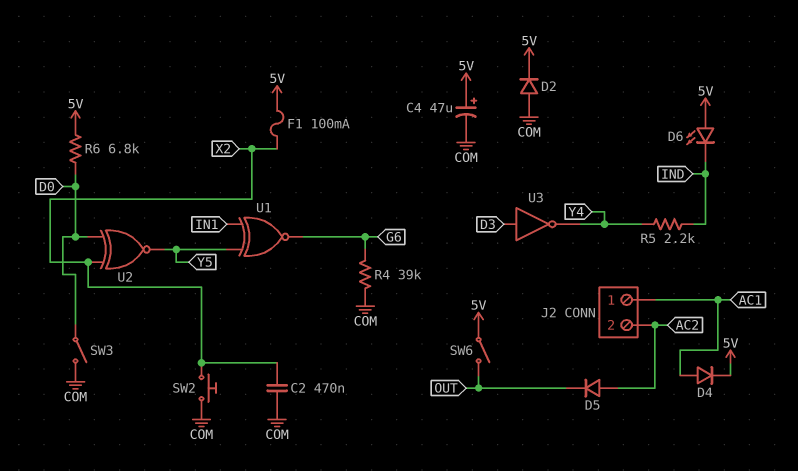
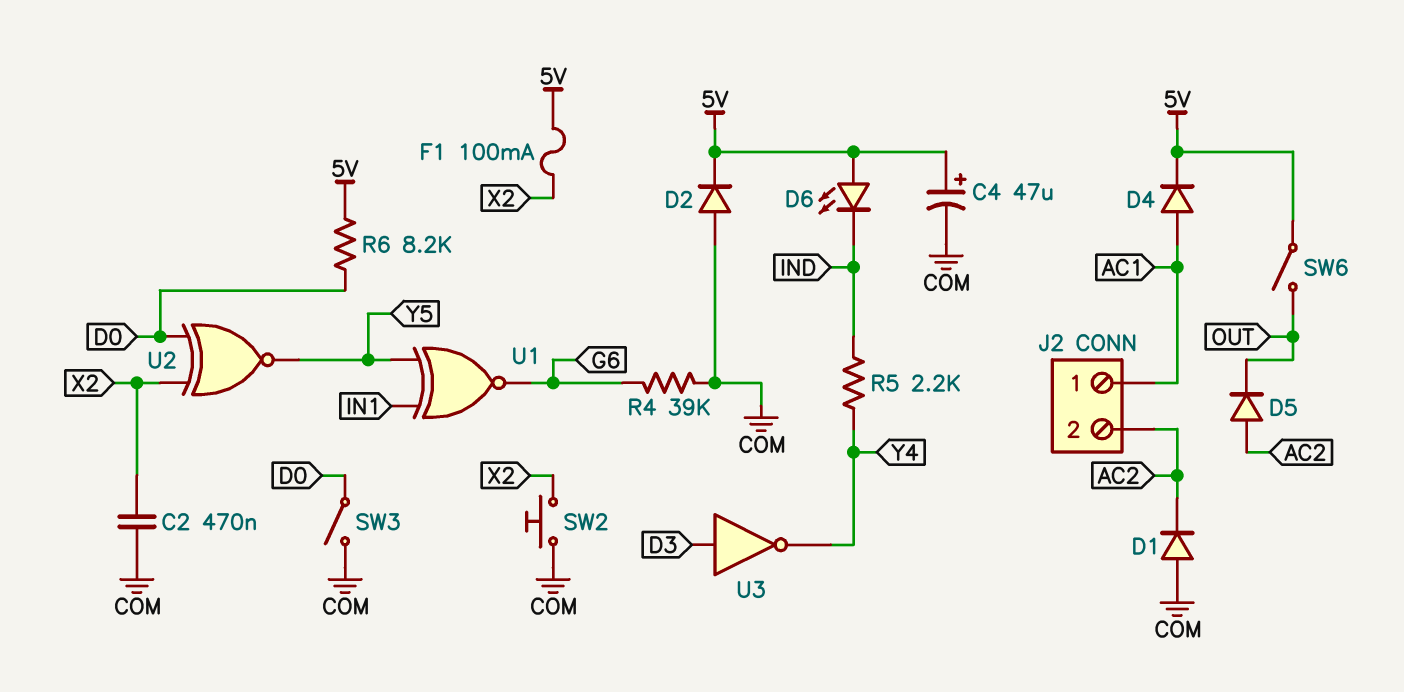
D1: none -> diode (A COM, K AC2)
R6: 6.8k (5V, D0) -> 8.2k (5V, D0)

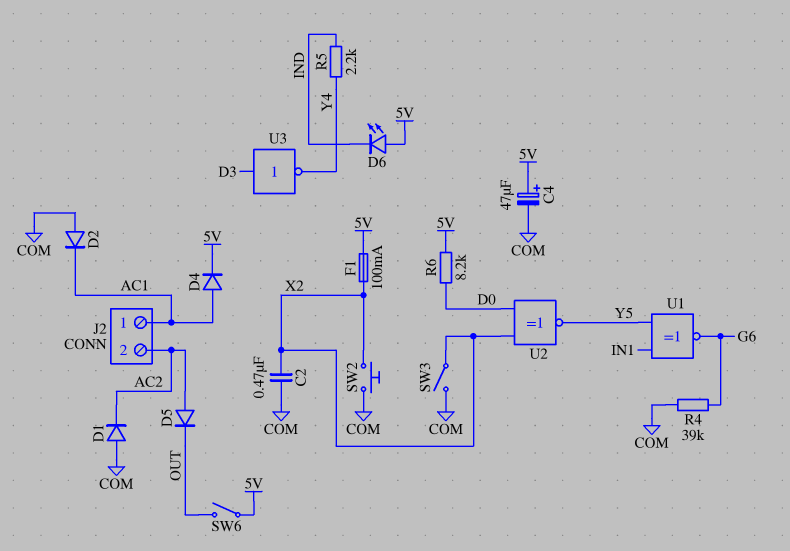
D2: diode (A COM, K 5V) -> diode (A COM, K AC1)
SW3: switch (COM, D0) -> switch (COM, X2)

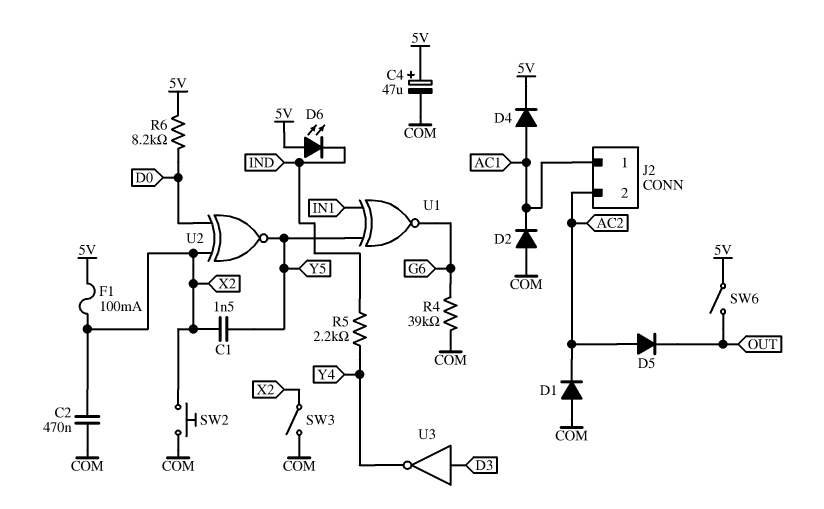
C1: none -> 1.5nF (X2, Y5)

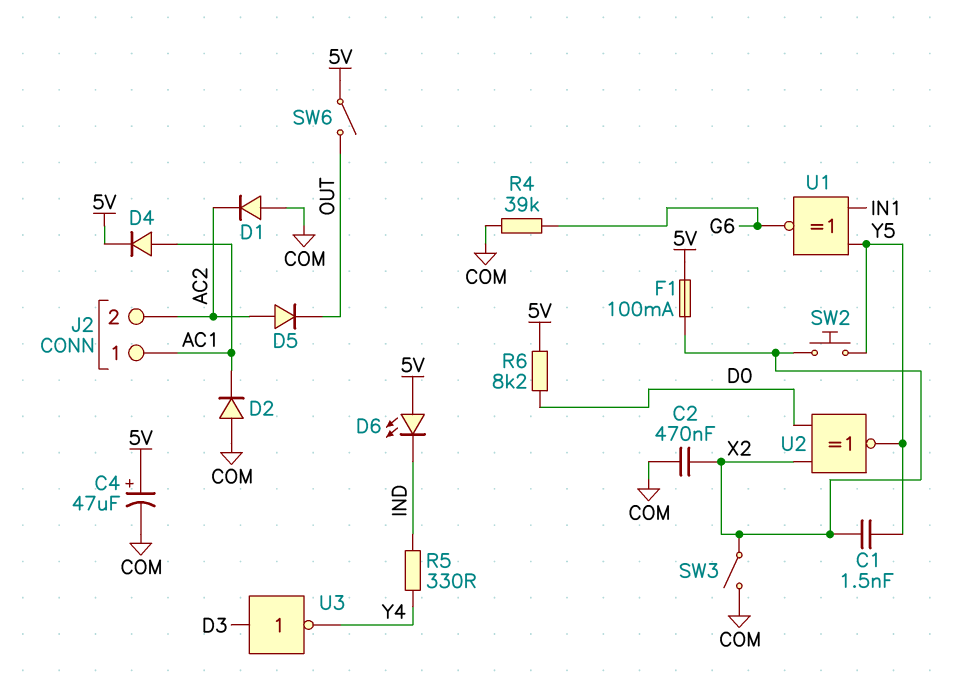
R5: 2.2k (IND, Y4) -> 330 (IND, Y4)
SW2: button (COM, X2) -> button (X2, Y5)

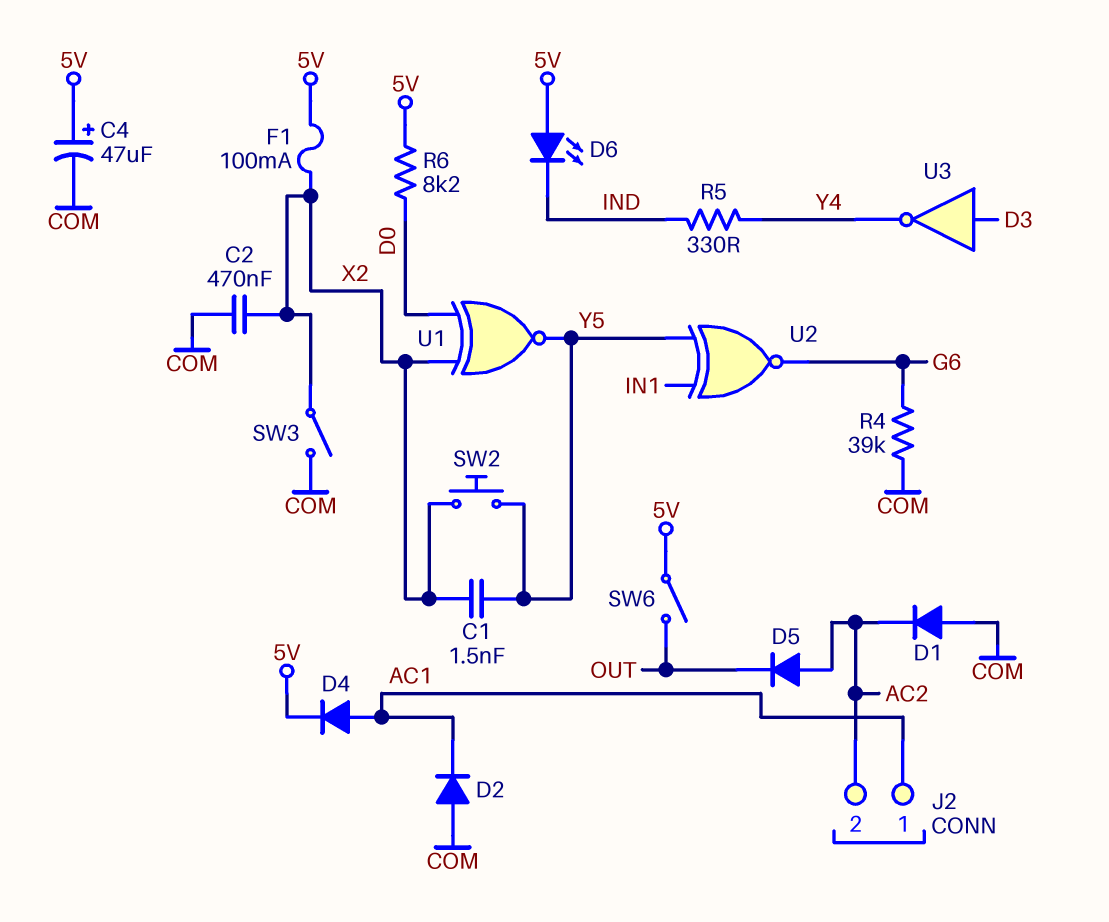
U1: XNOR (in IN1, in Y5, out G6) -> XNOR (in D0, in X2, out Y5)
U2: XNOR (in D0, in X2, out Y5) -> XNOR (in IN1, in Y5, out G6)

